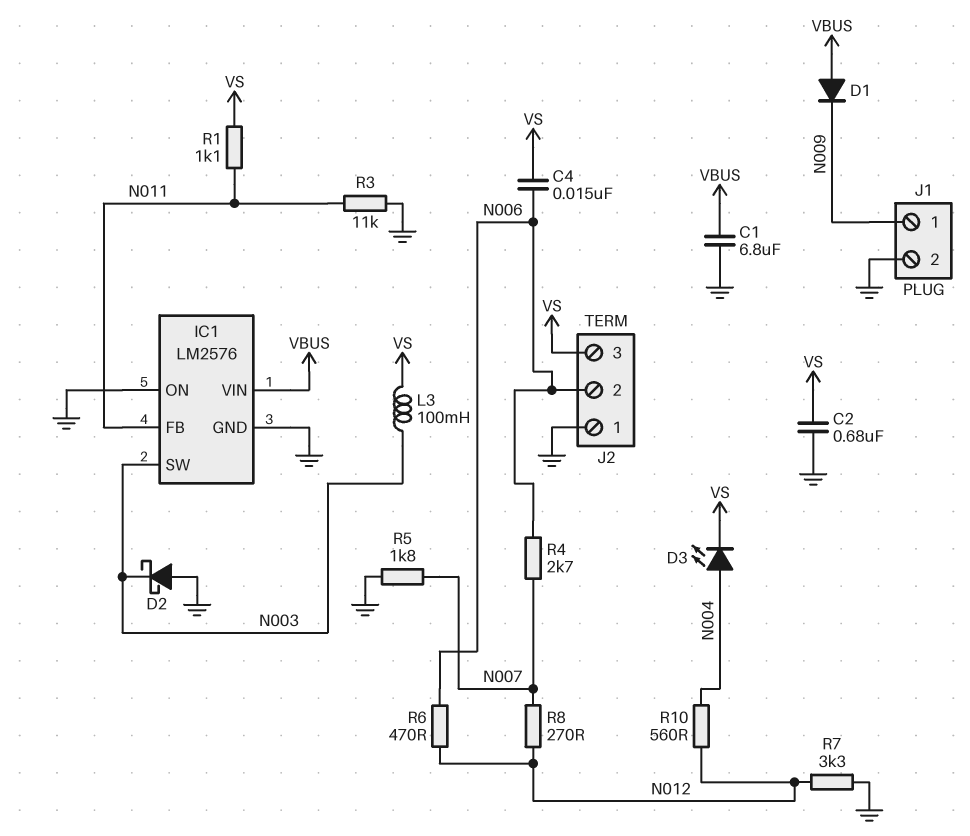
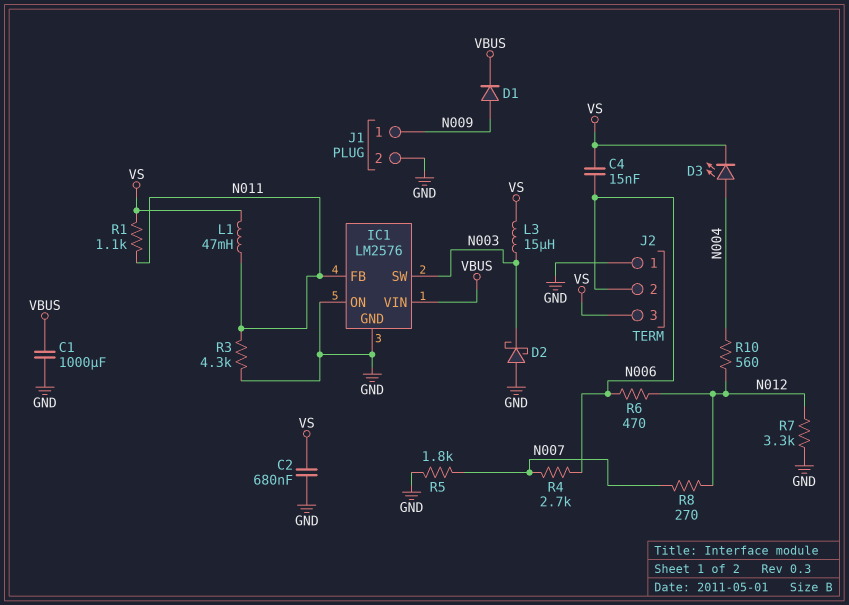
C1: 6.8uF (GND, VBUS) -> 1000uF (GND, VBUS)
D1: diode (A VBUS, K N009) -> diode (A N009, K VBUS)
L1: none -> 47mH (N011, VS)
L3: 100mH (N003, VS) -> 15uH (N003, VS)
R3: 11k (GND, N011) -> 4.3k (GND, N011)

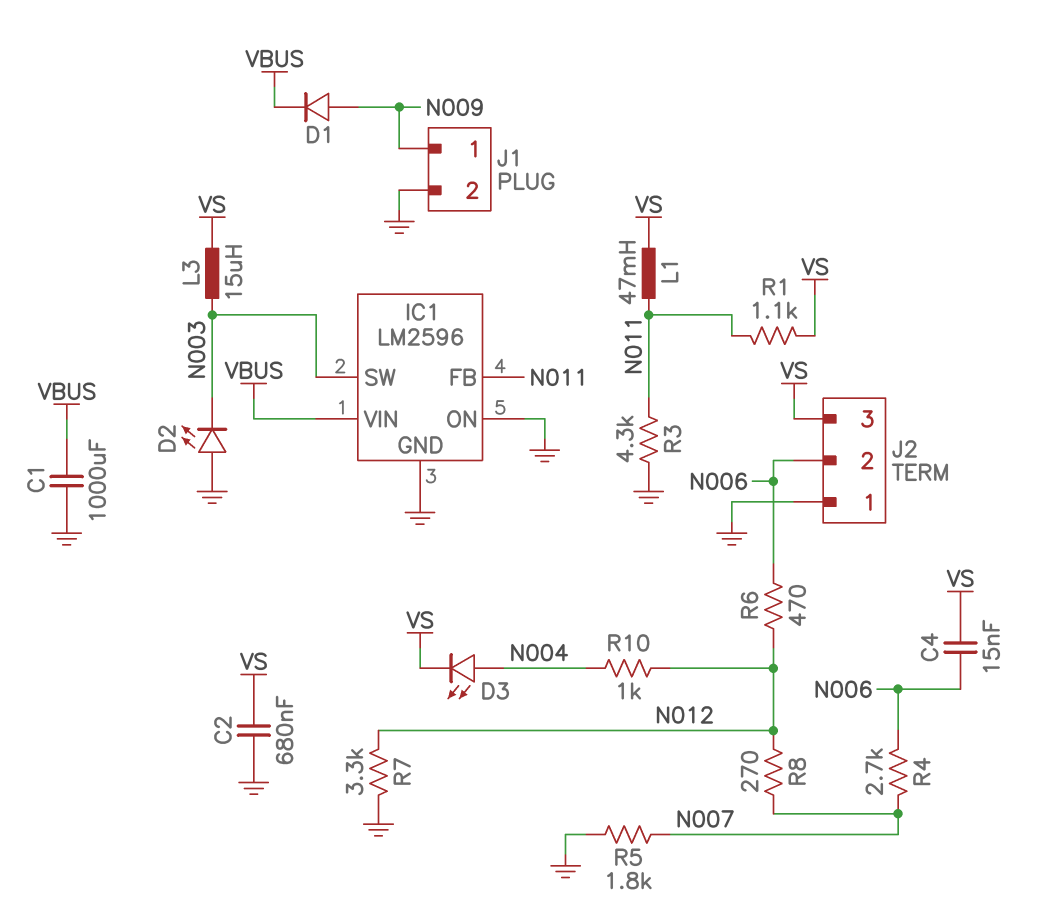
D2: schottky (A GND, K N003) -> LED (A GND, K N003)
IC1: LM2576 -> LM2596
R10: 560 (N004, N012) -> 1k (N004, N012)

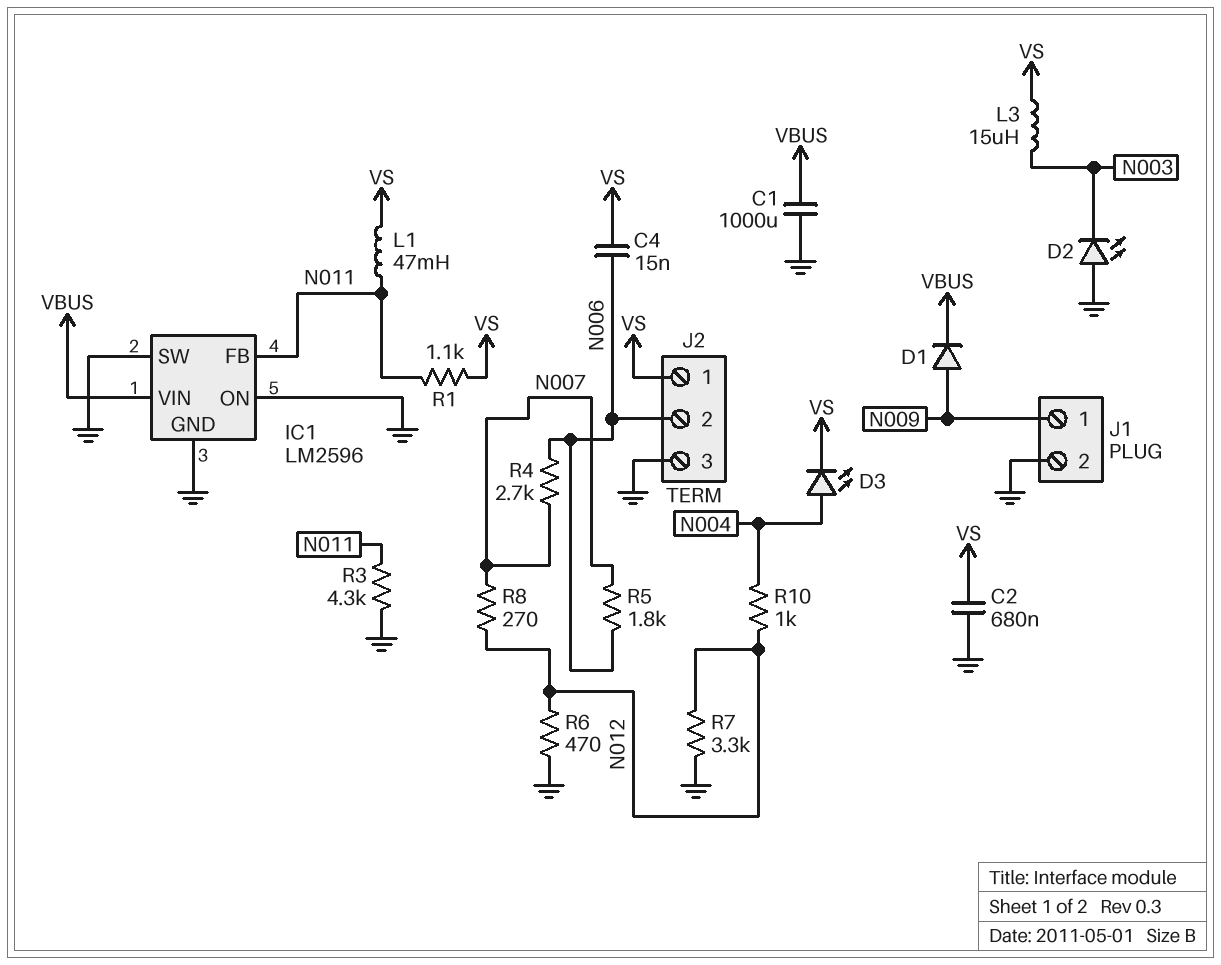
IC1 pin SW: N003 -> GND
J2 pin 1: GND -> VS
J2 pin 3: VS -> GND
R5: 1.8k (GND, N007) -> 1.8k (N006, N007)
R6: 470 (N006, N012) -> 470 (GND, N012)

